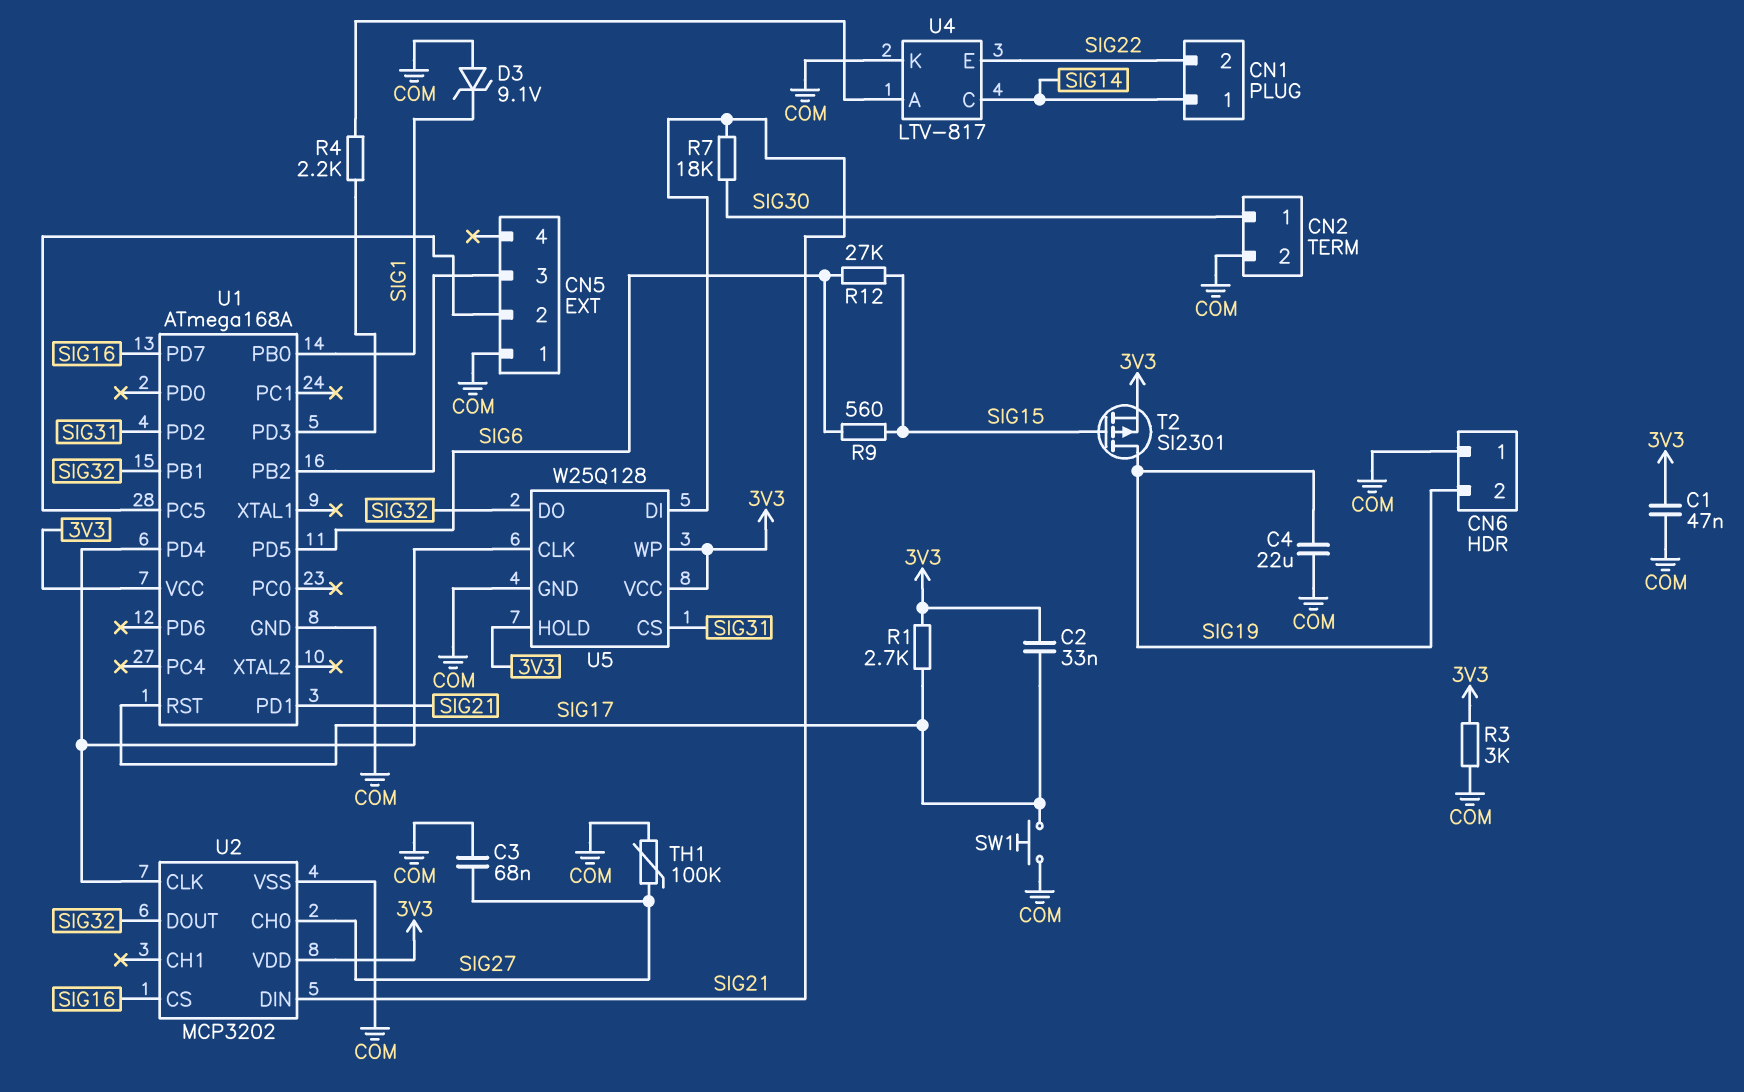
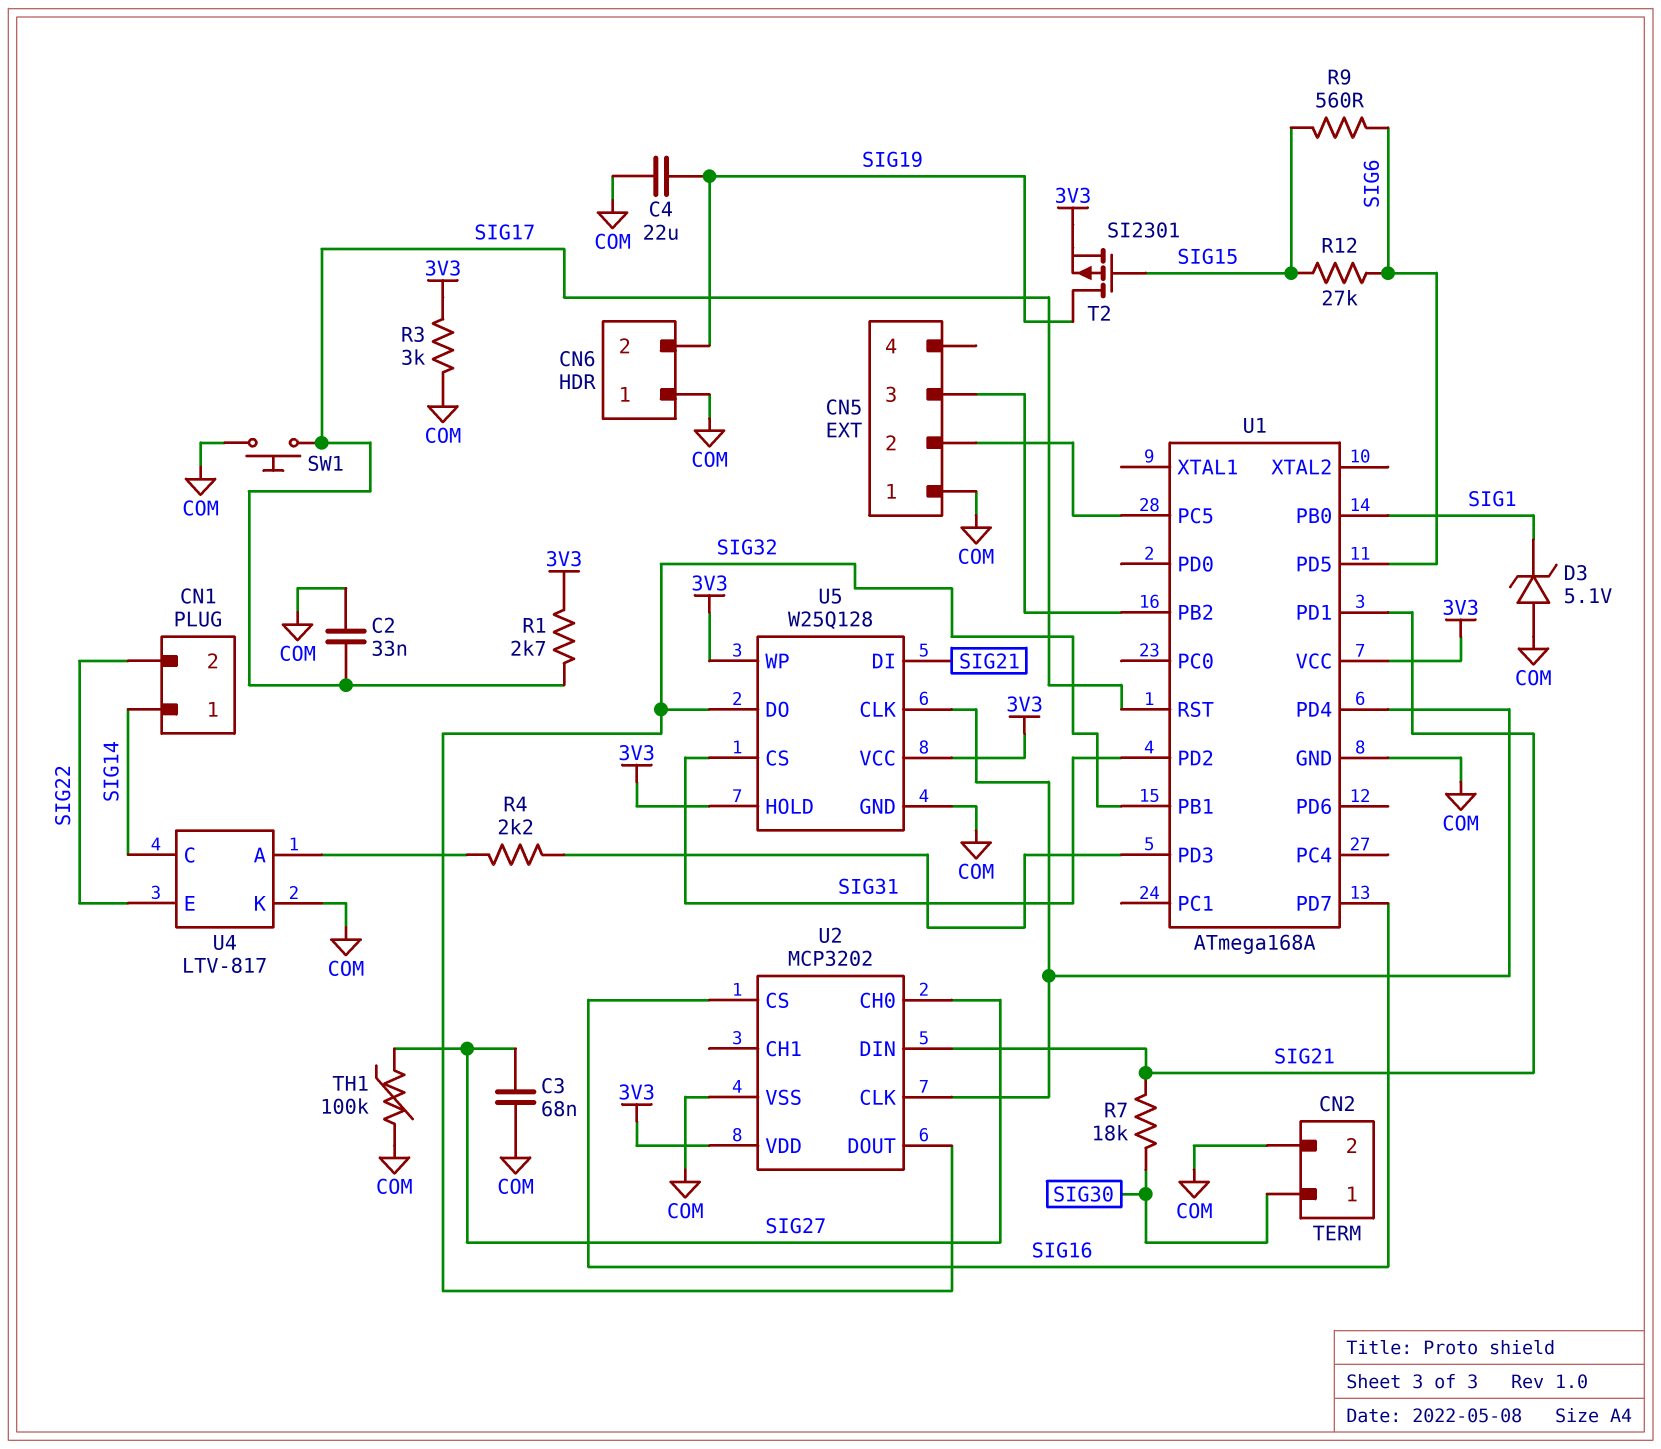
C1: 47nF (3V3, COM) -> none
C2: 33nF (3V3, SIG17) -> 33nF (COM, SIG17)
D3: zener 9.1V (A COM, K SIG1) -> zener 5.1V (A COM, K SIG1)

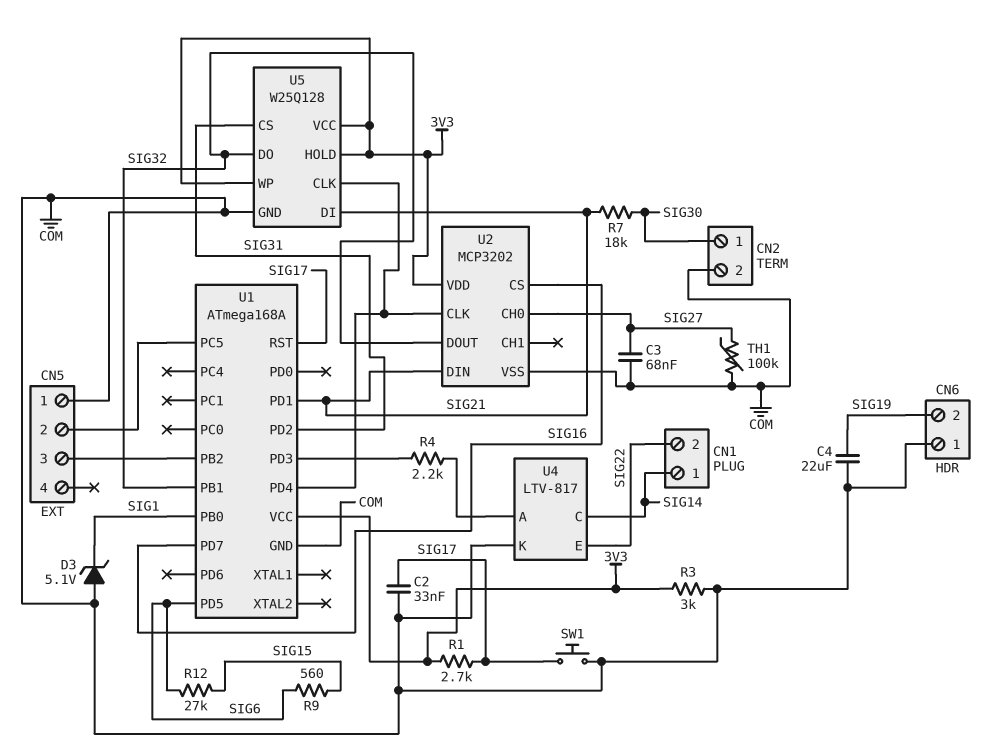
T2: PMOS SI2301 (G SIG15, D SIG19, S 3V3) -> none

